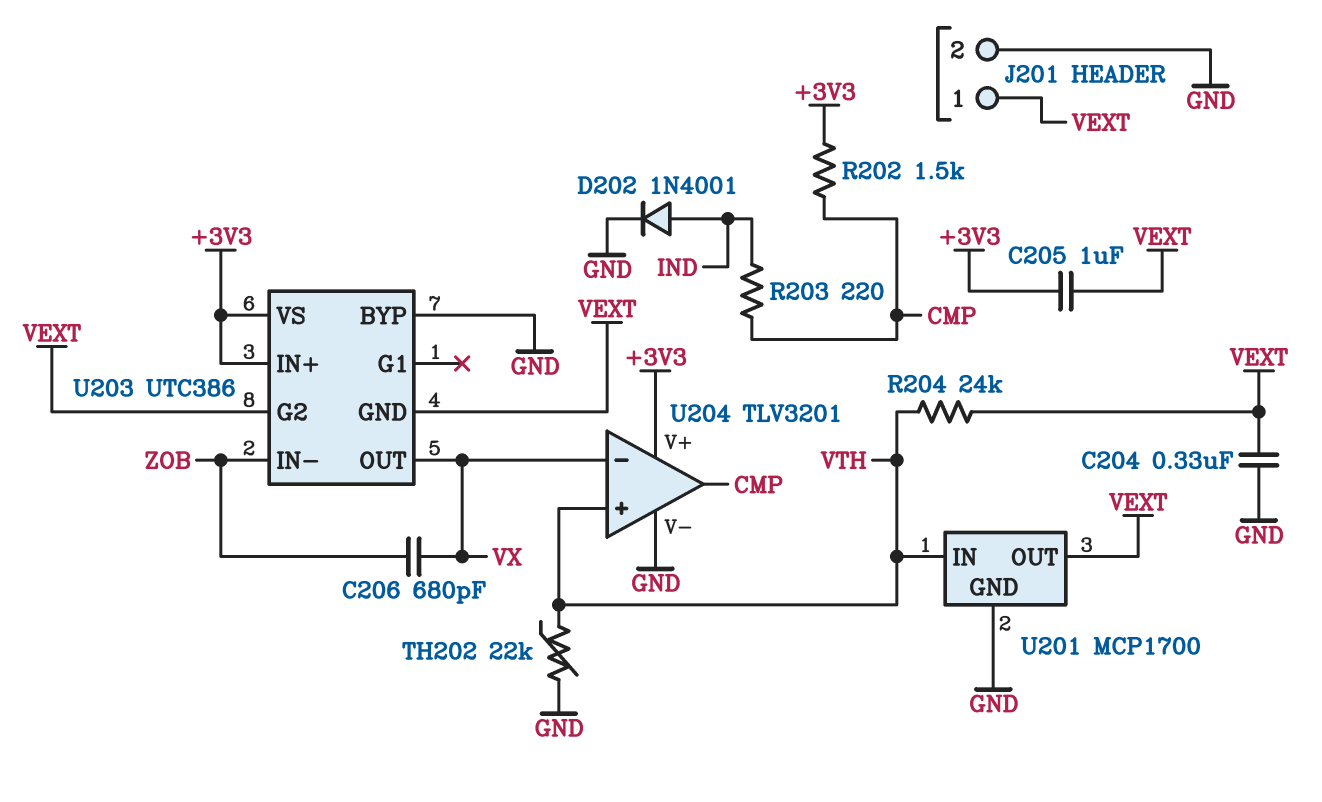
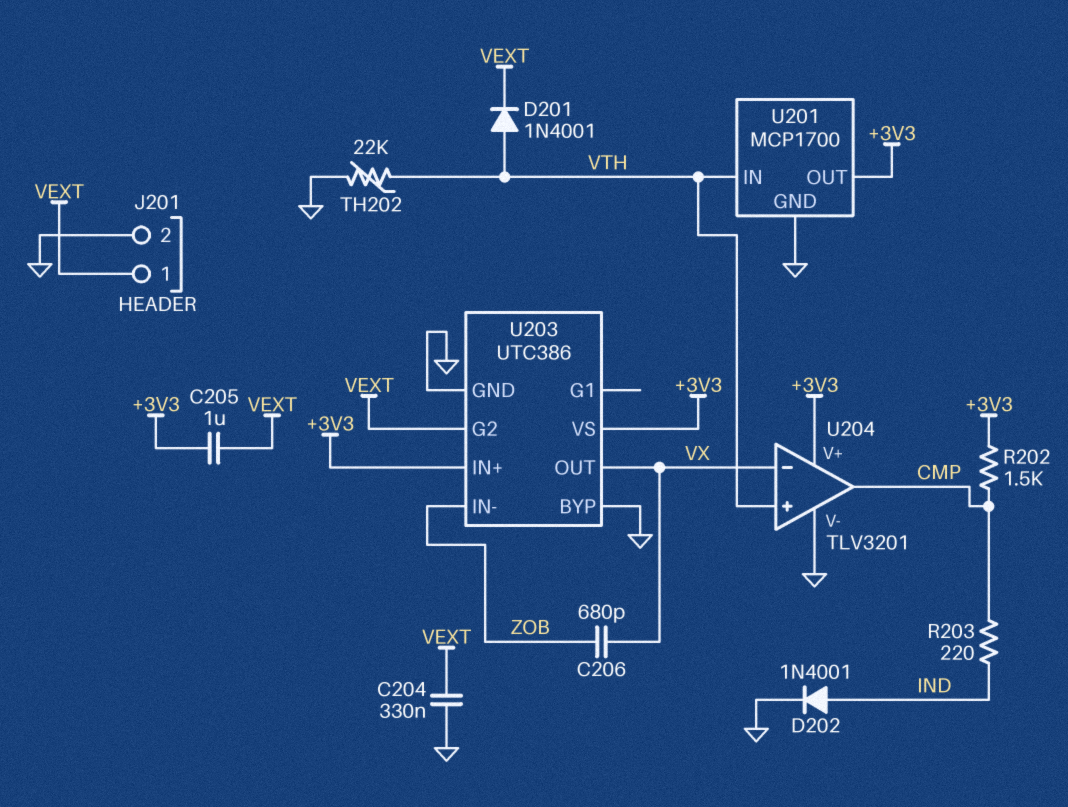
D201: none -> diode 1N4001 (A VTH, K VEXT)
R204: 24k (VEXT, VTH) -> none
U201 pin OUT: VEXT -> +3V3
U203 pin GND: VEXT -> GND

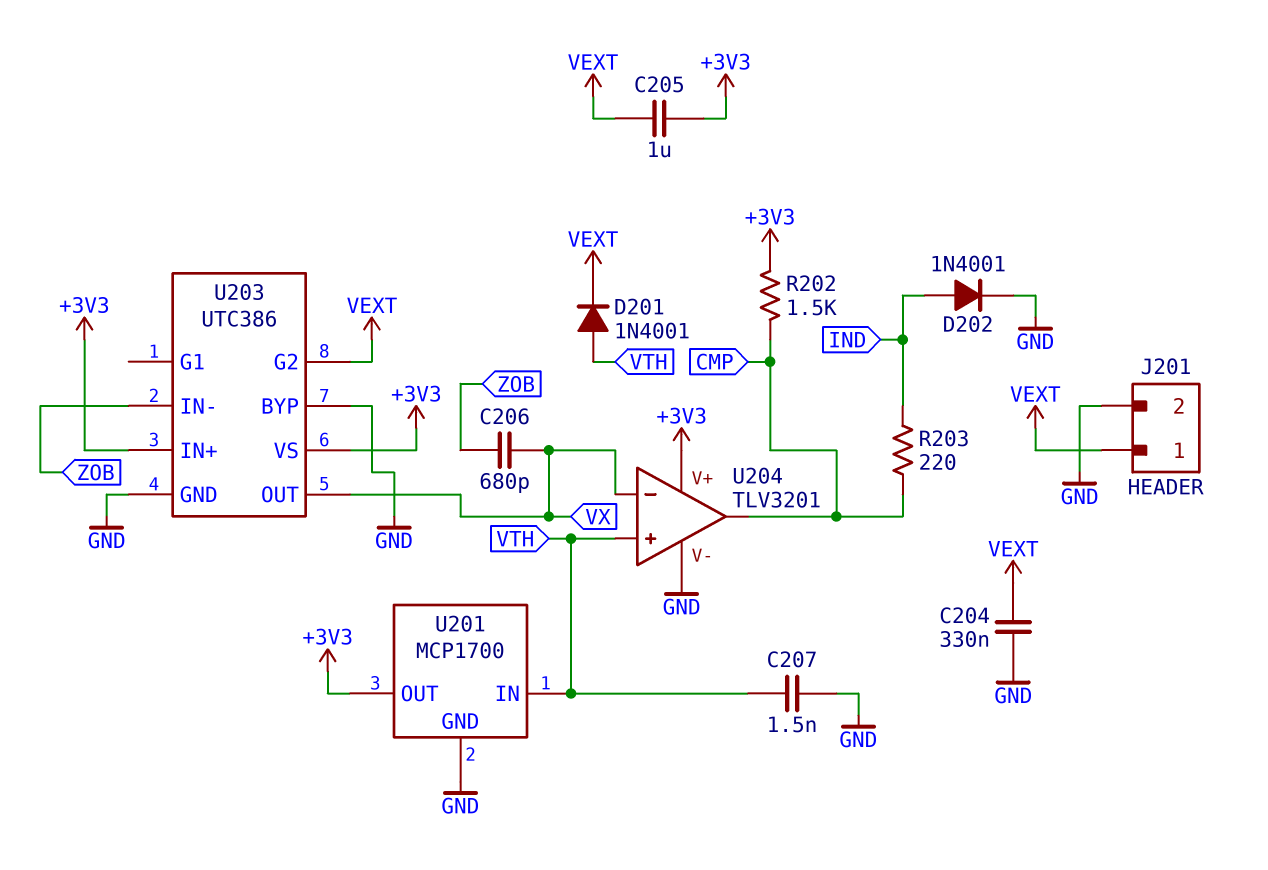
C207: none -> 1.5nF (GND, VTH)
TH202: 22k (GND, VTH) -> none

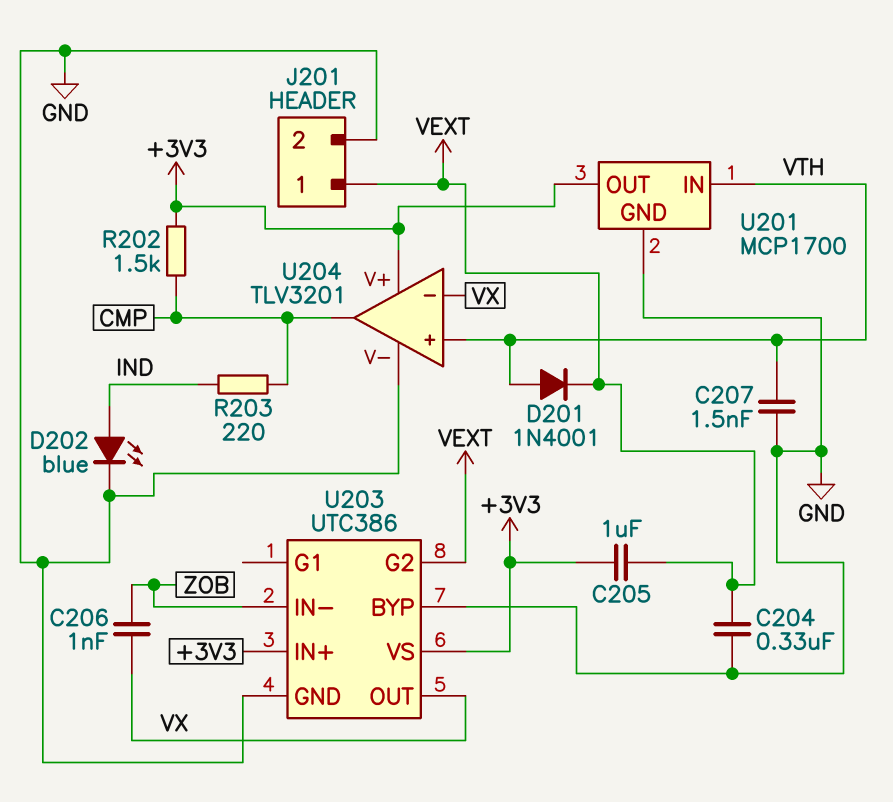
C206: 680pF (VX, ZOB) -> 1nF (VX, ZOB)
D202: diode 1N4001 (A IND, K GND) -> LED blue (A IND, K GND)

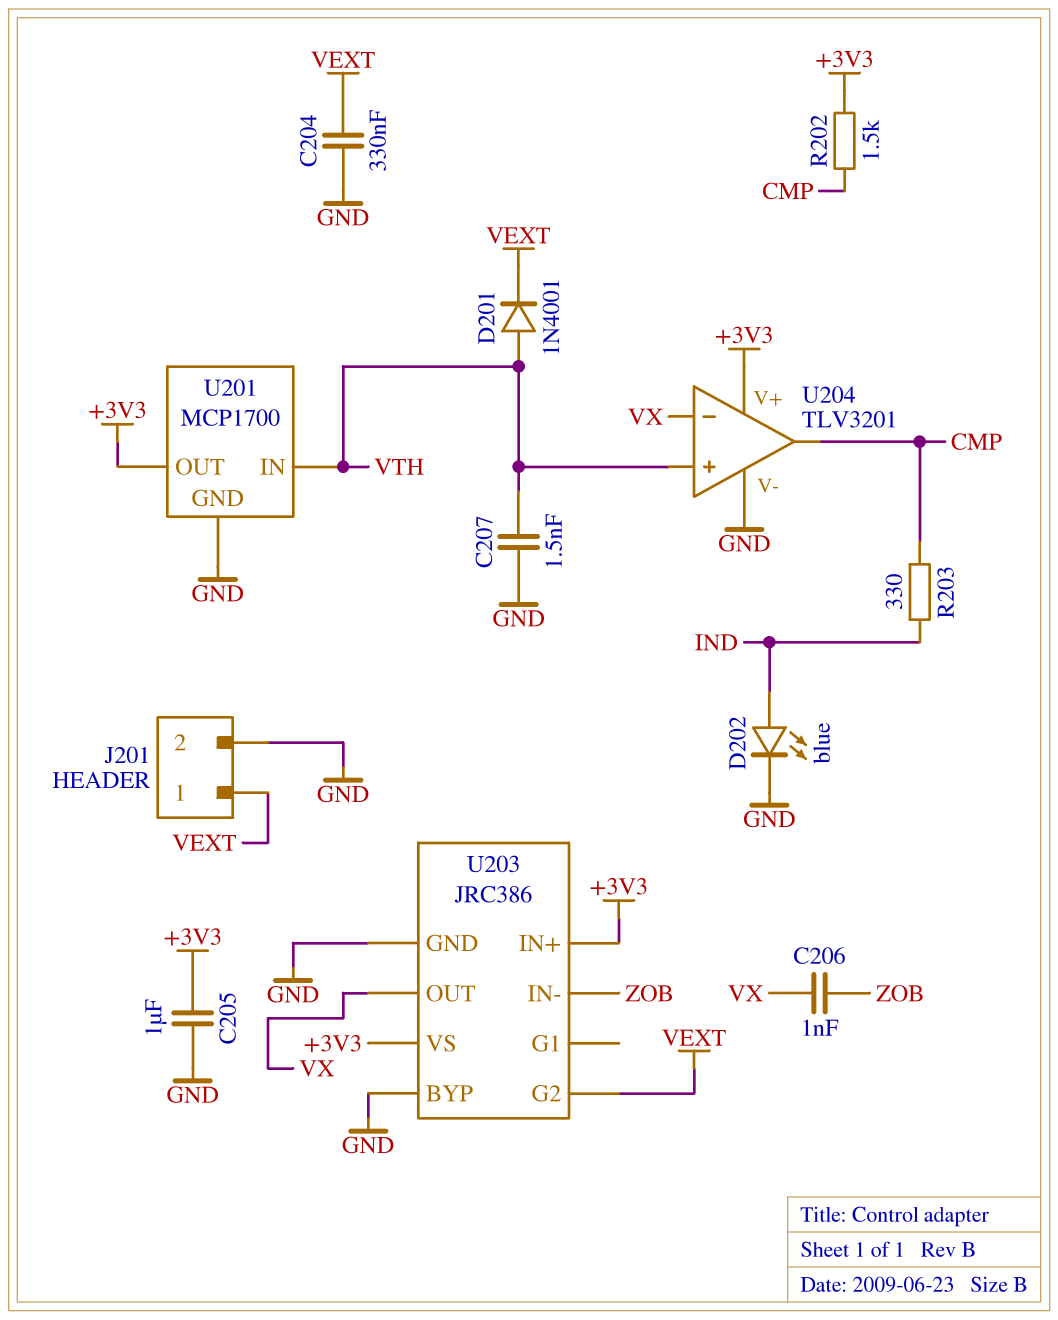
C205: 1uF (+3V3, VEXT) -> 1uF (+3V3, GND)
R203: 220 (CMP, IND) -> 330 (CMP, IND)
U203: UTC386 -> JRC386

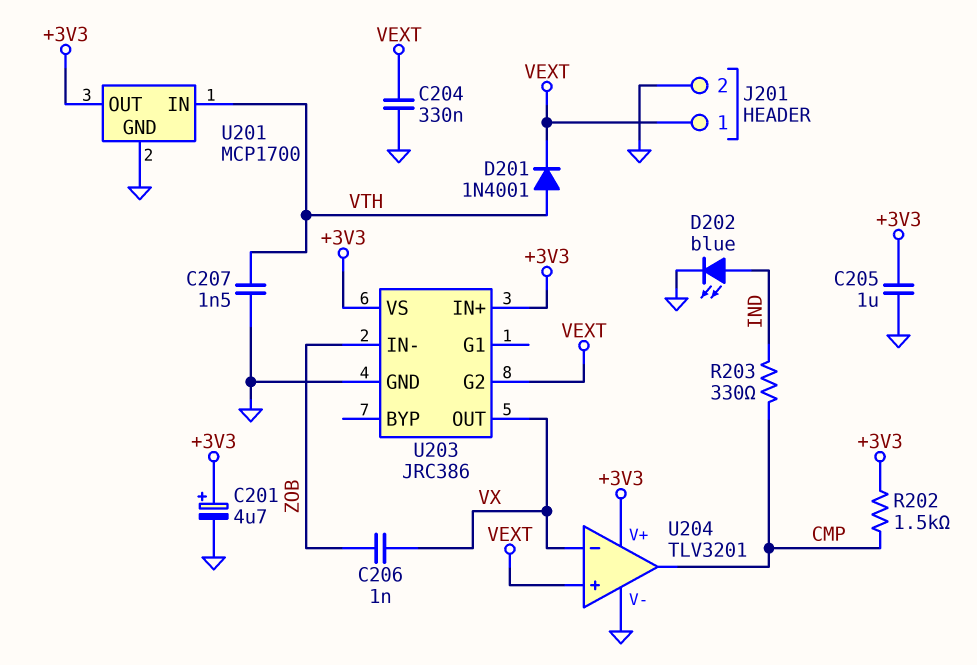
C201: none -> 4.7uF (plus +3V3, minus GND)
U203 pin BYP: GND -> none
U204 pin in+: VTH -> VEXT

